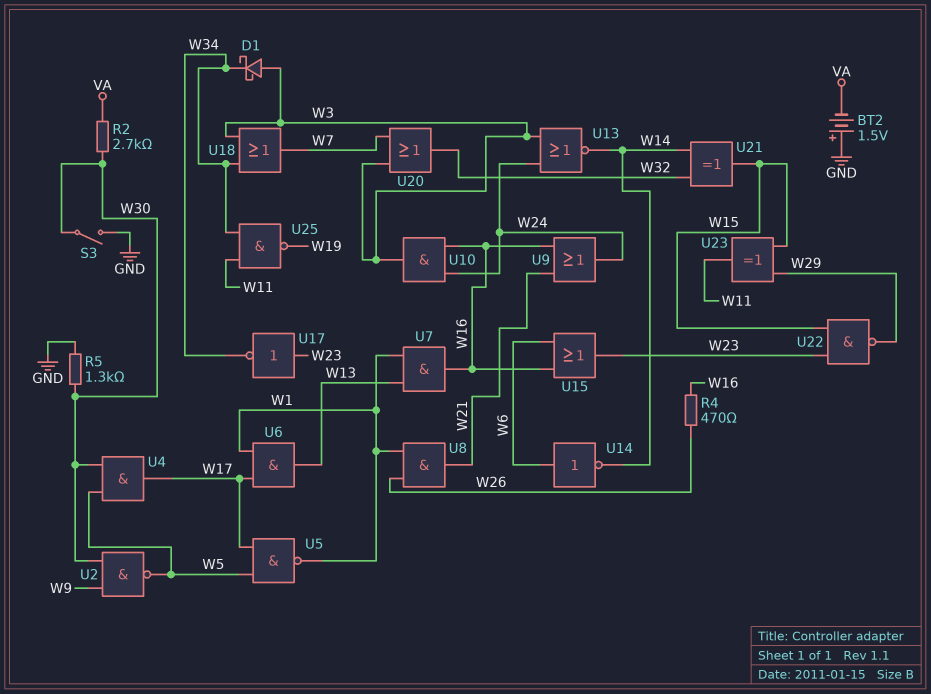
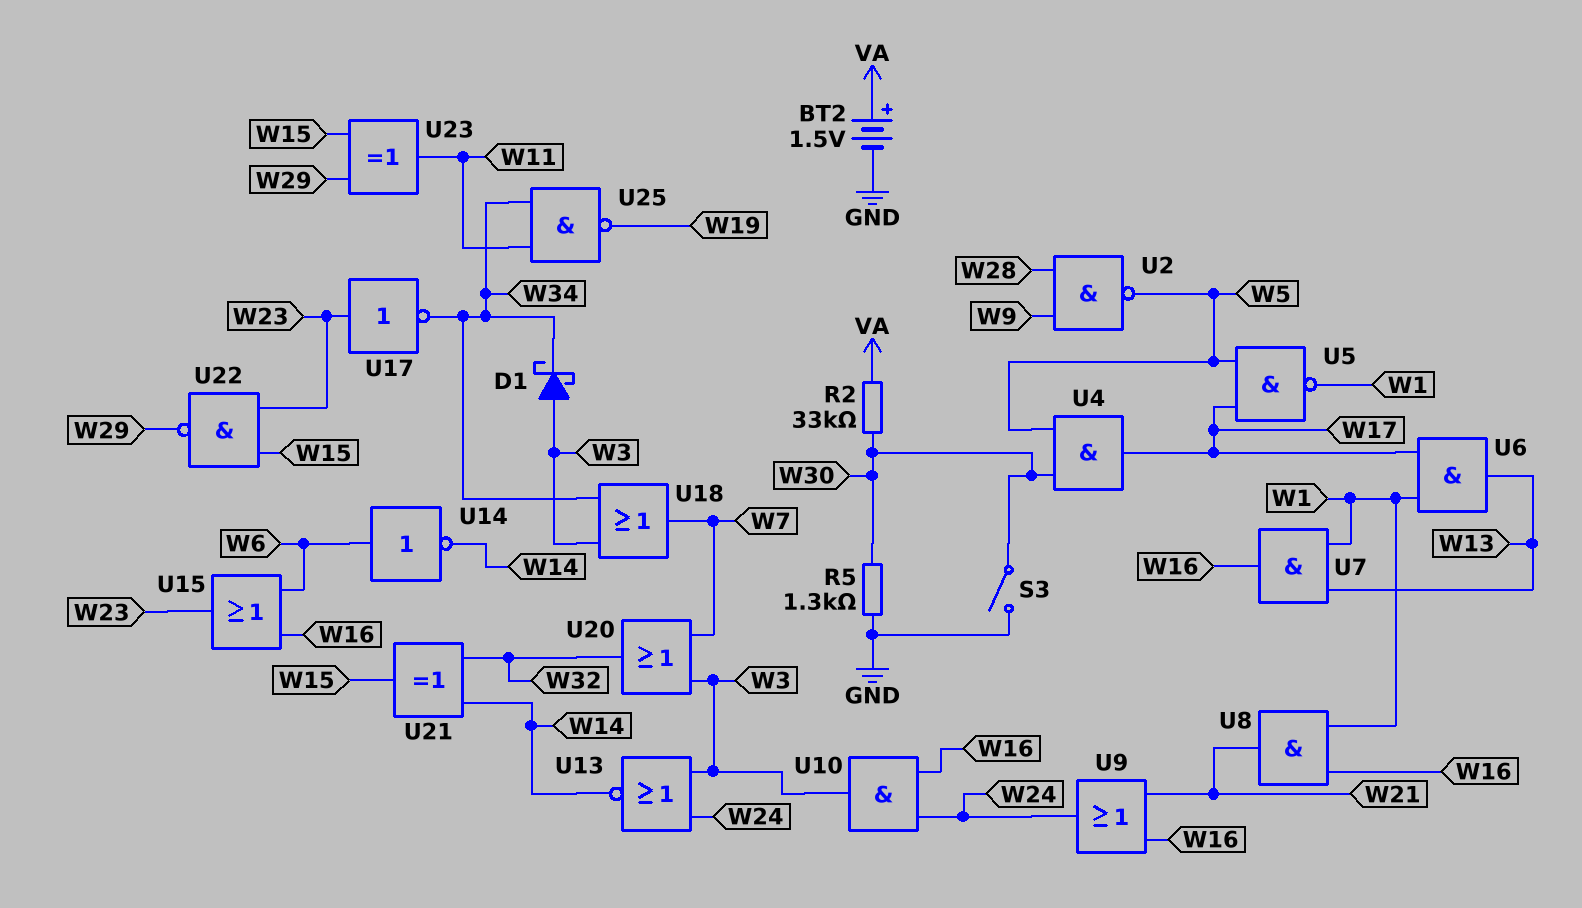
BT2: 1.5V (plus GND, minus VA) -> 1.5V (plus VA, minus GND)
R2: 2.7k (VA, W30) -> 33k (VA, W30)
R4: 470 (W16, W26) -> none
U2: NAND (in W9, in W30, out W5) -> NAND (in W9, in W28, out W5)
U8: AND (in W1, in W26, out W21) -> AND (in W1, in W16, out W21)

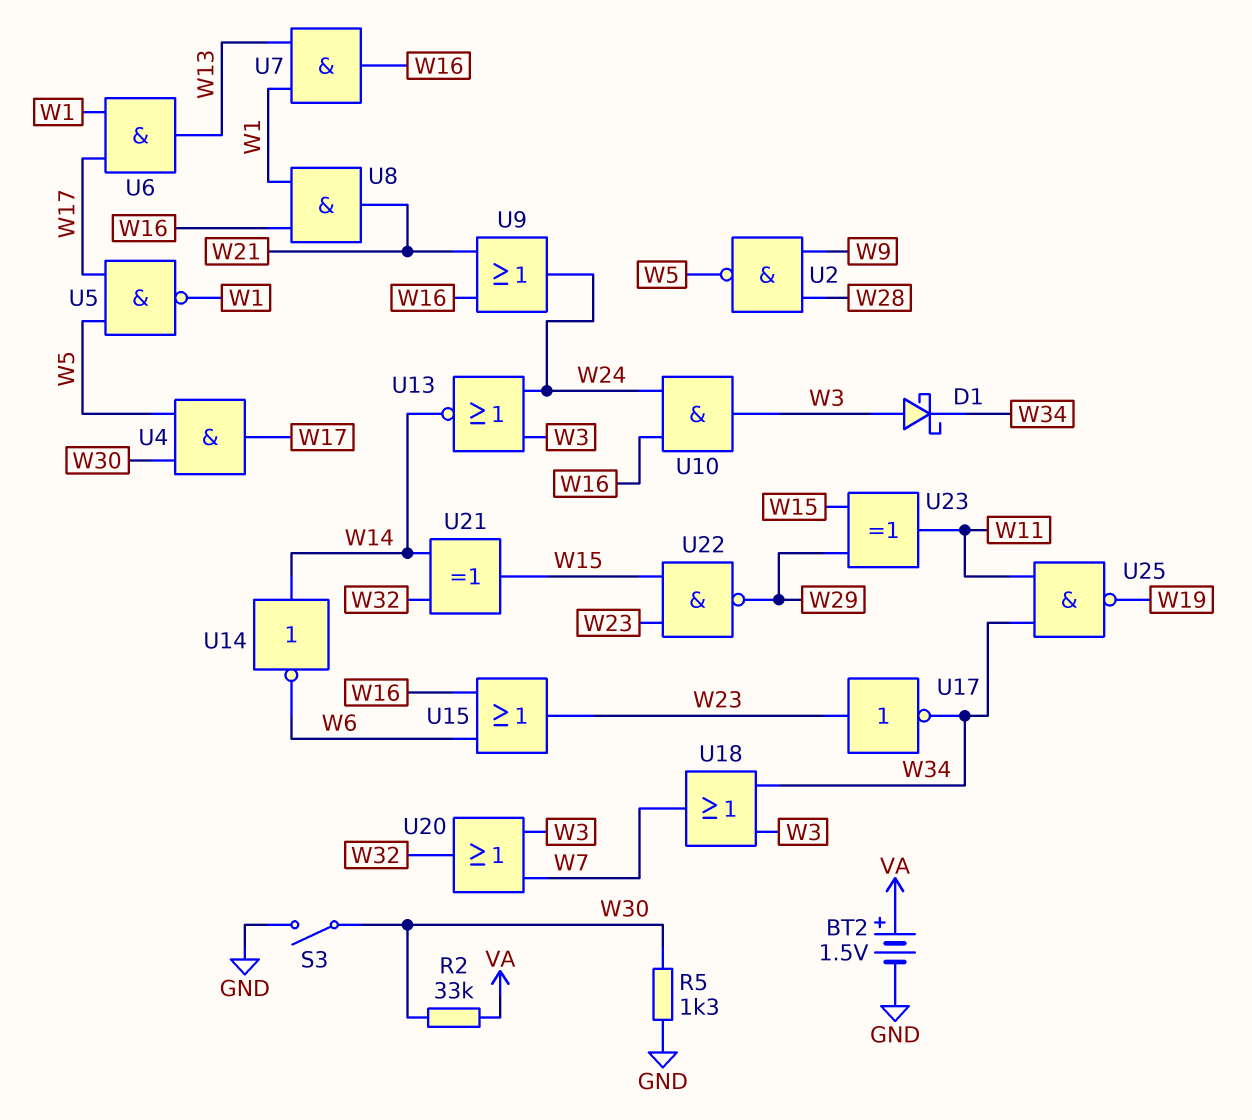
U14: NOT (in W6, out W14) -> NOT (in W14, out W6)

